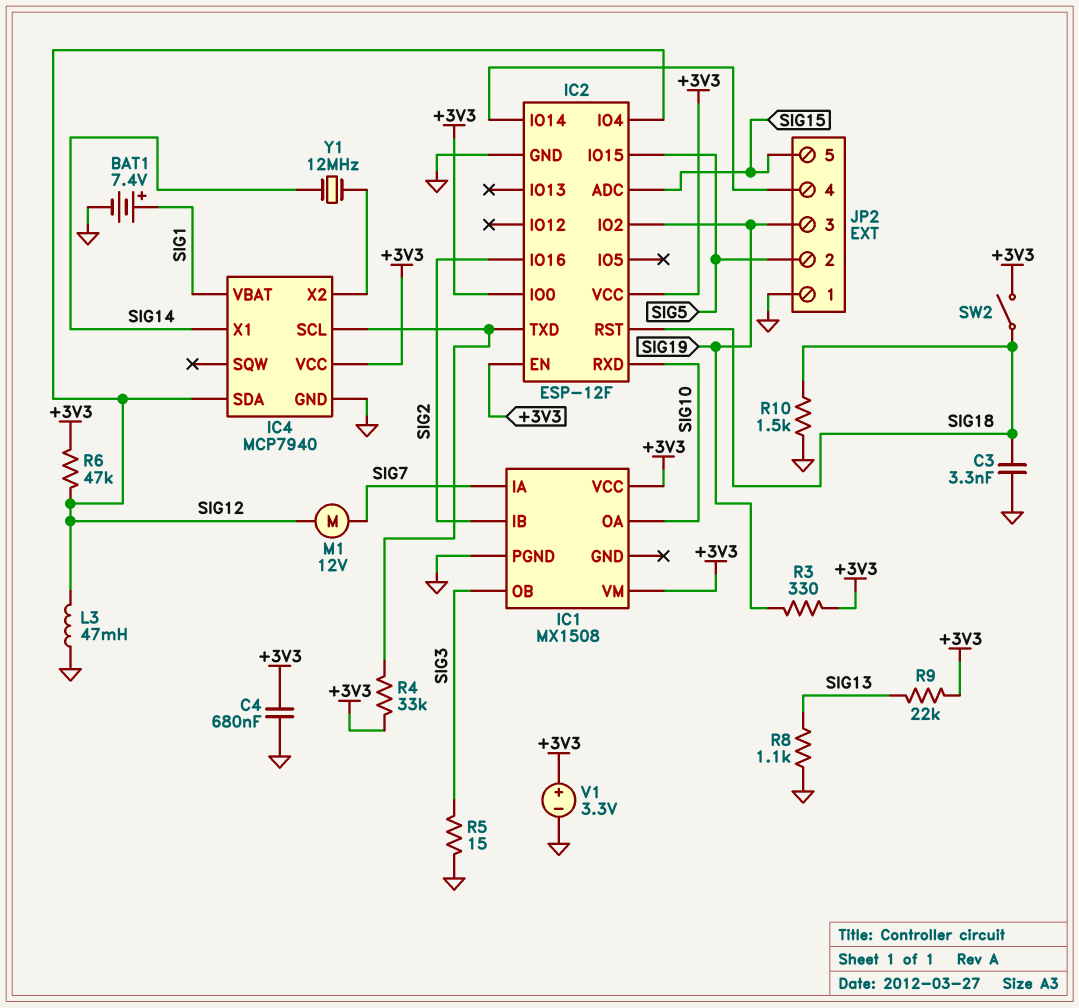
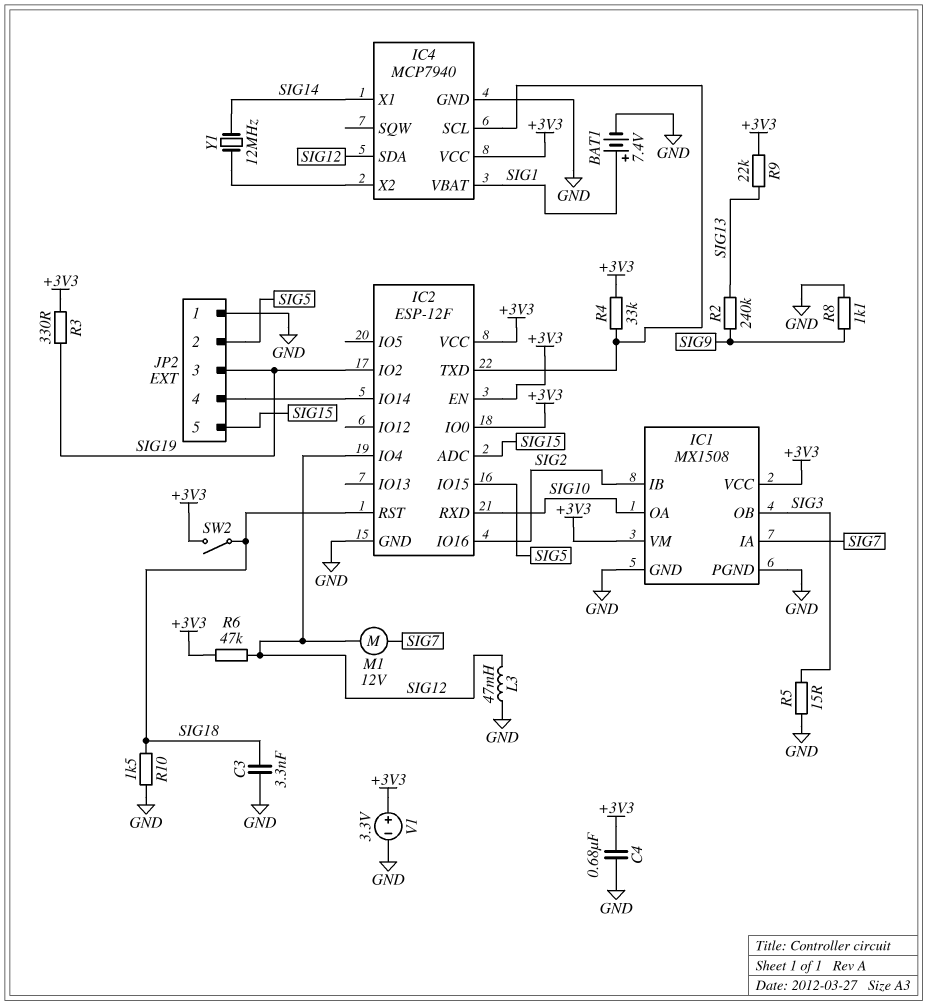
IC1 pin GND: none -> GND
R2: none -> 240k (SIG9, SIG13)
R8: 1.1k (GND, SIG13) -> 1.1k (GND, SIG9)

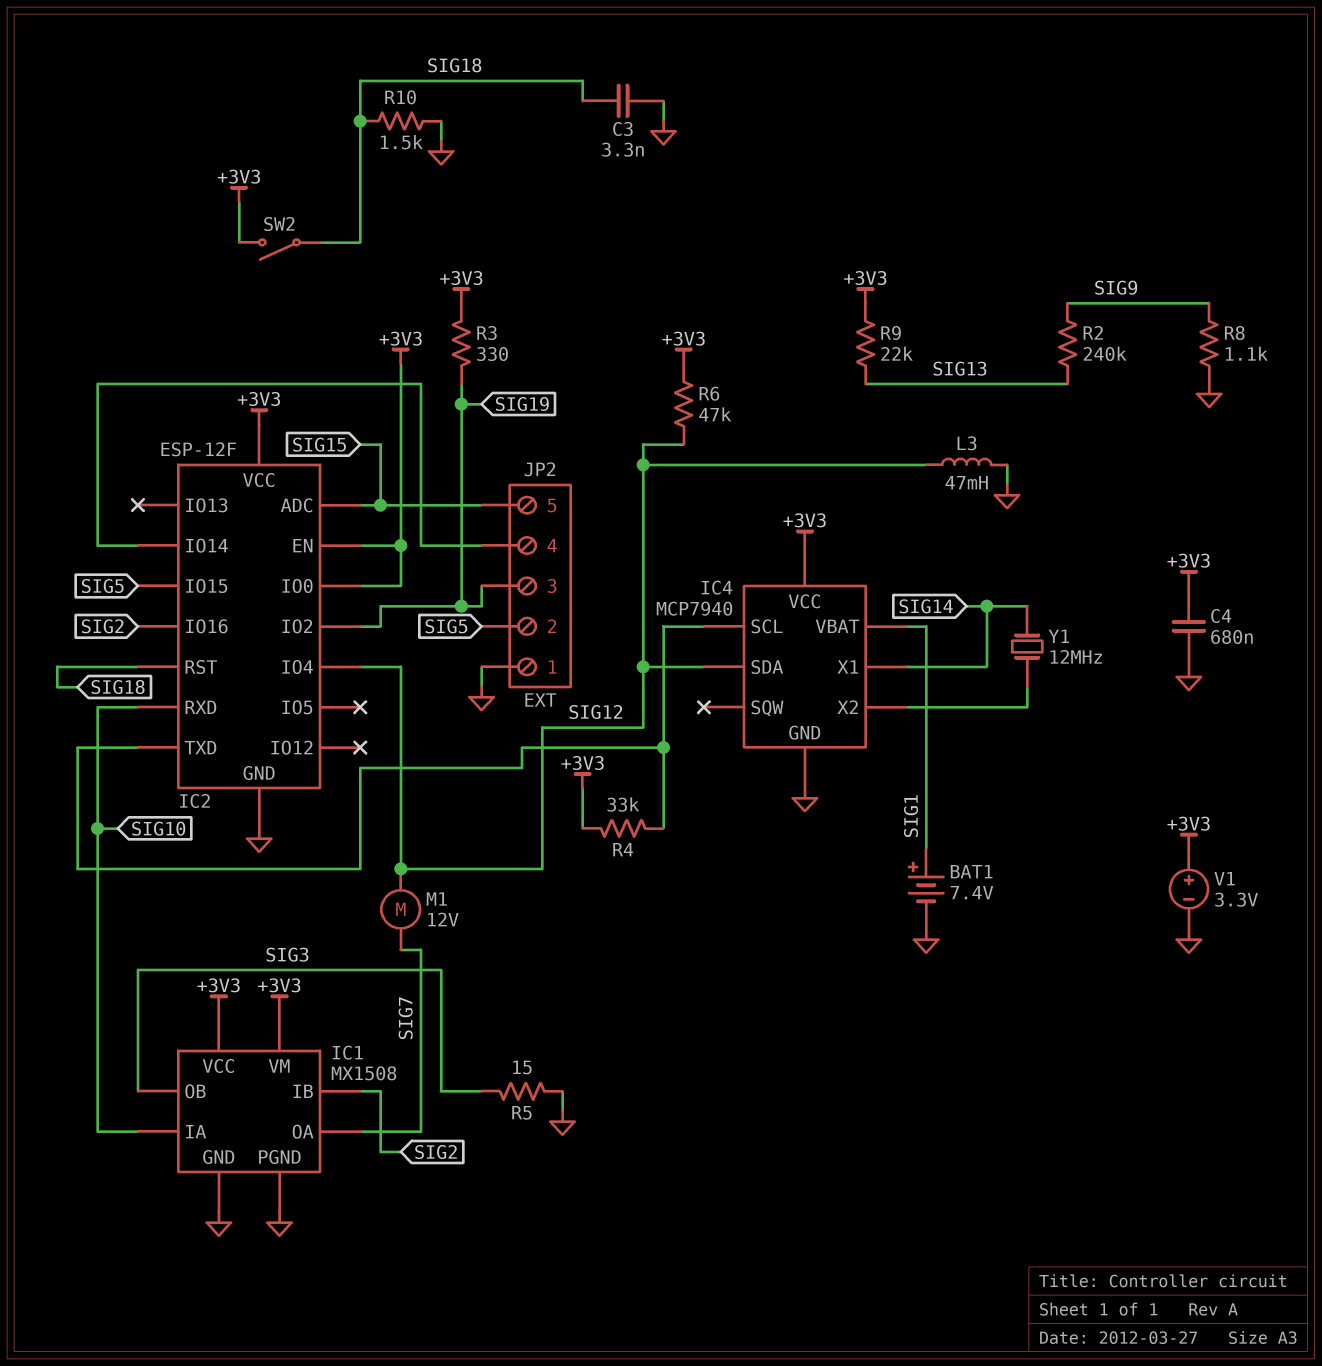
IC1 pin IA: SIG7 -> SIG10
IC1 pin OA: SIG10 -> SIG7

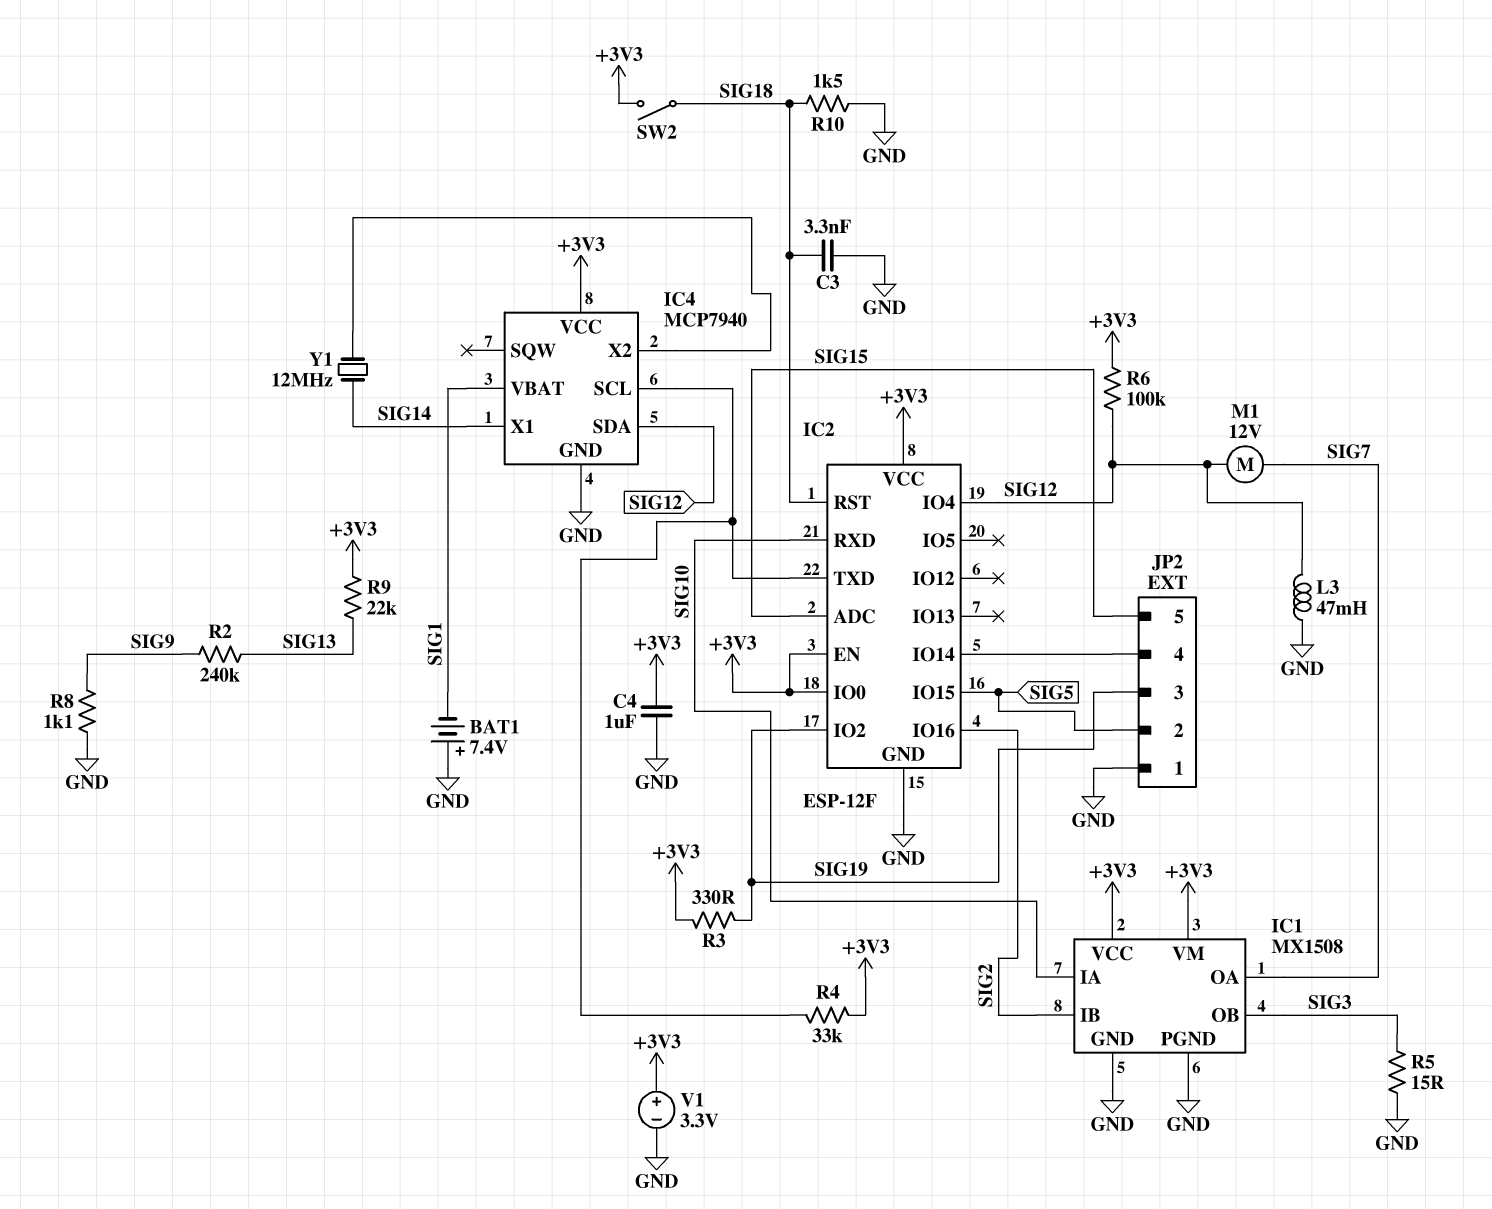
BAT1: 7.4V (plus SIG1, minus GND) -> 7.4V (plus GND, minus SIG1)
C4: 680nF (+3V3, GND) -> 1uF (+3V3, GND)
R6: 47k (+3V3, SIG12) -> 100k (+3V3, SIG12)

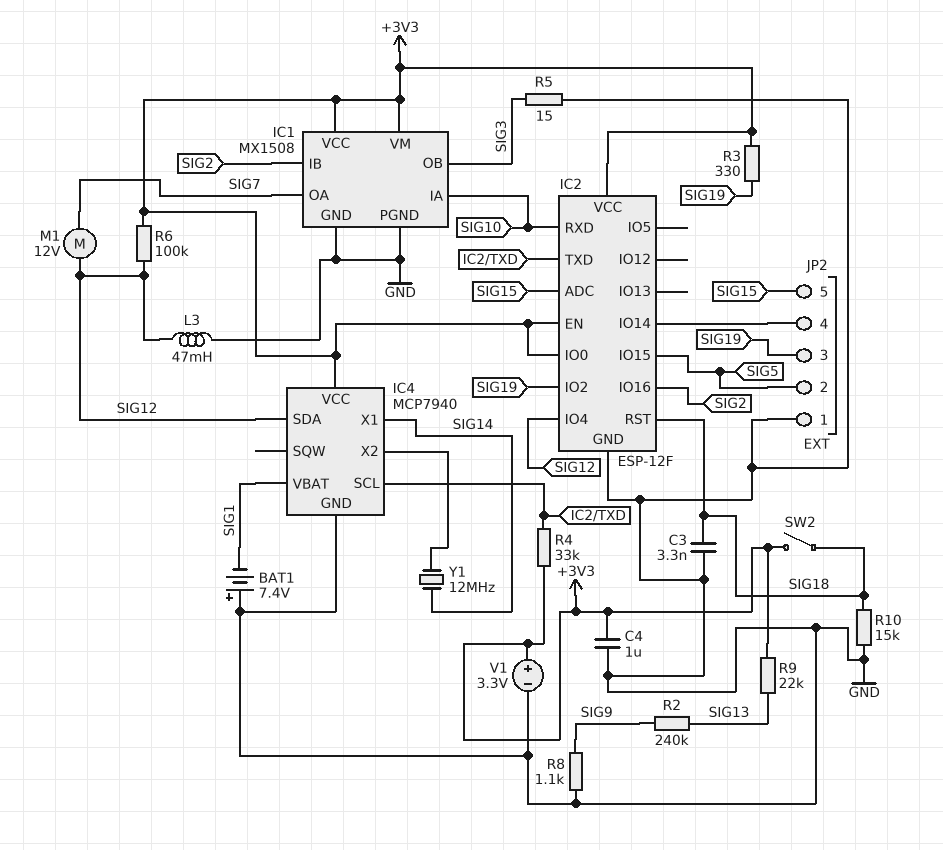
R10: 1.5k (GND, SIG18) -> 15k (GND, SIG18)

